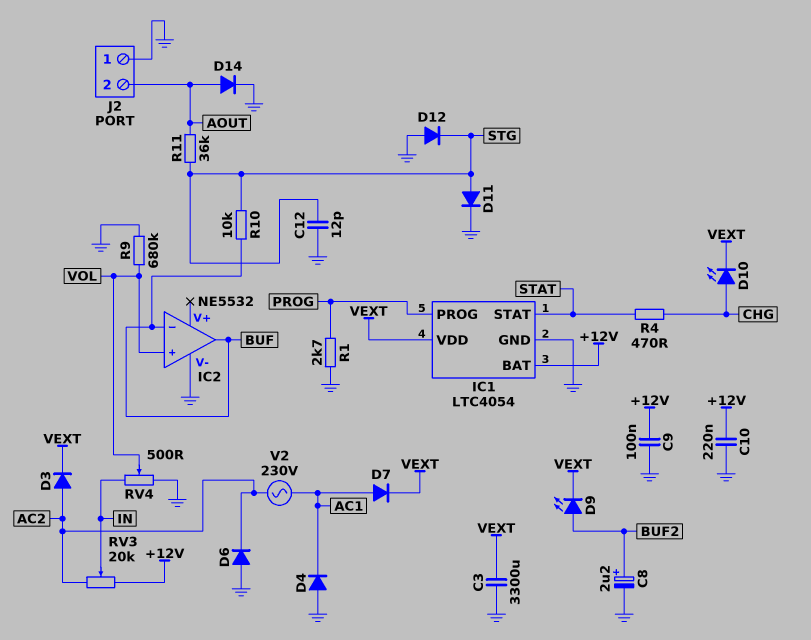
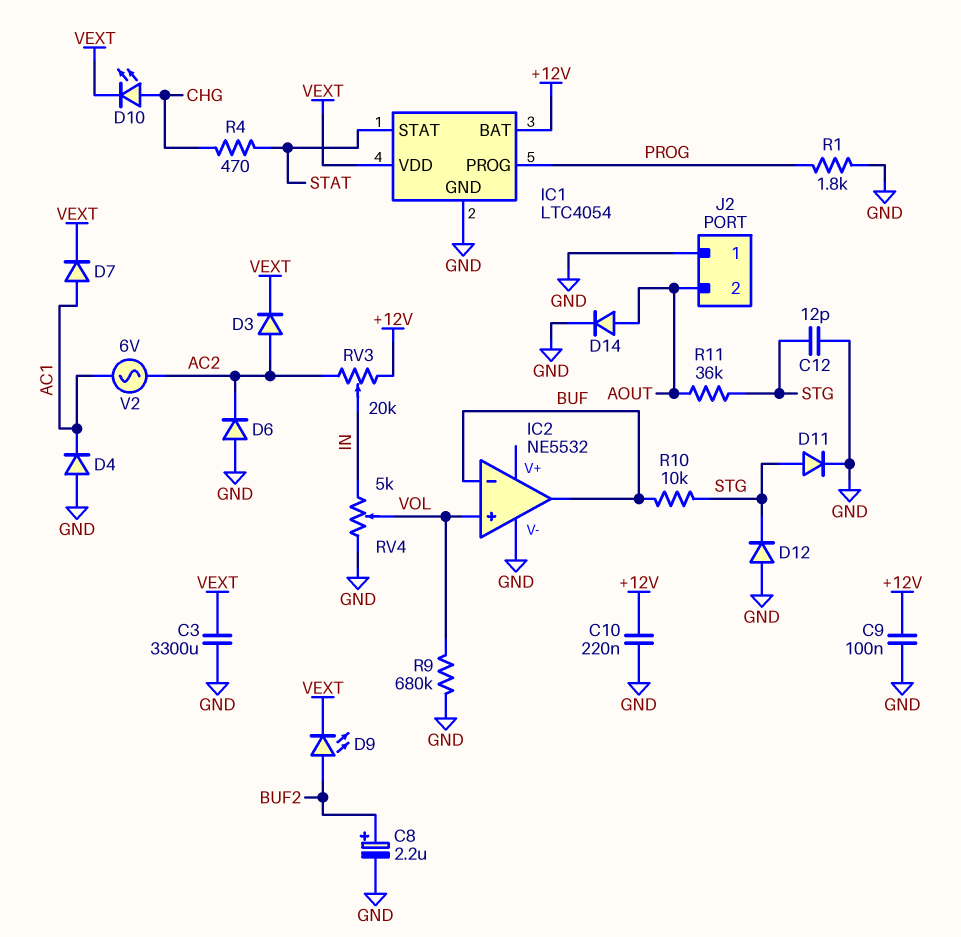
R1: 2.7k (GND, PROG) -> 1.8k (GND, PROG)
RV4: 500 (GND, IN, wiper VOL) -> 5k (GND, IN, wiper VOL)
V2: AC 230V (AC1, AC2) -> AC 6V (AC1, AC2)

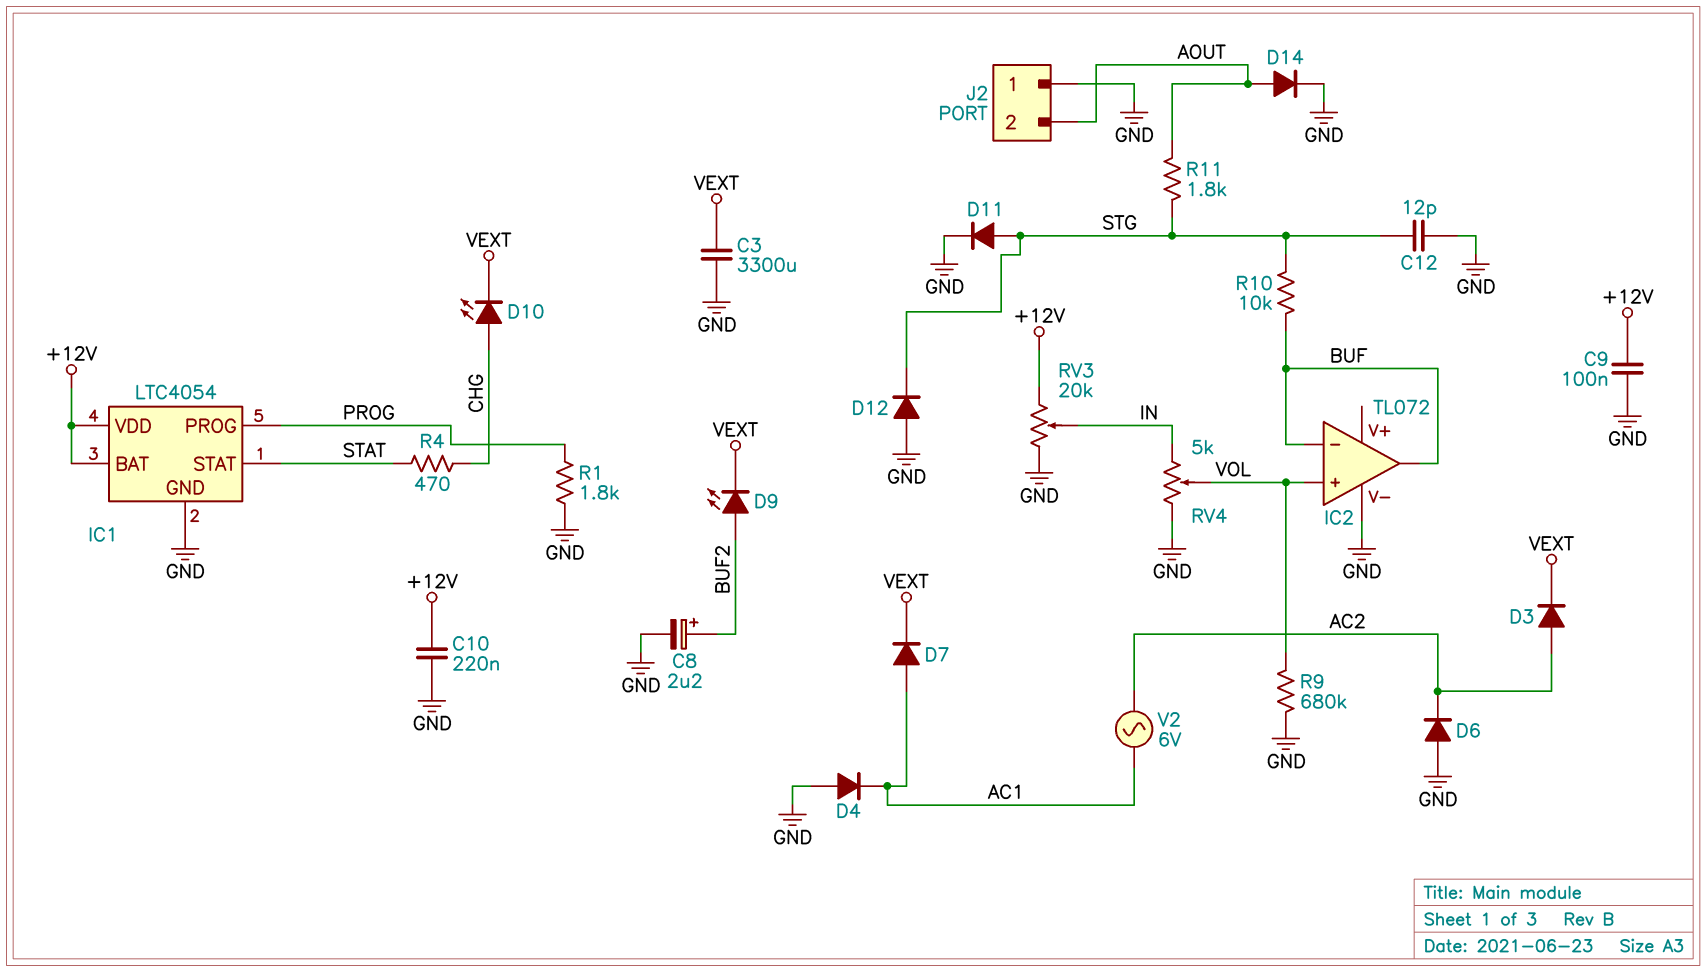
IC1 pin VDD: VEXT -> +12V
IC2: NE5532 -> TL072
R11: 36k (AOUT, STG) -> 1.8k (AOUT, STG)
RV3: 20k (+12V, AC2, wiper IN) -> 20k (+12V, GND, wiper IN)

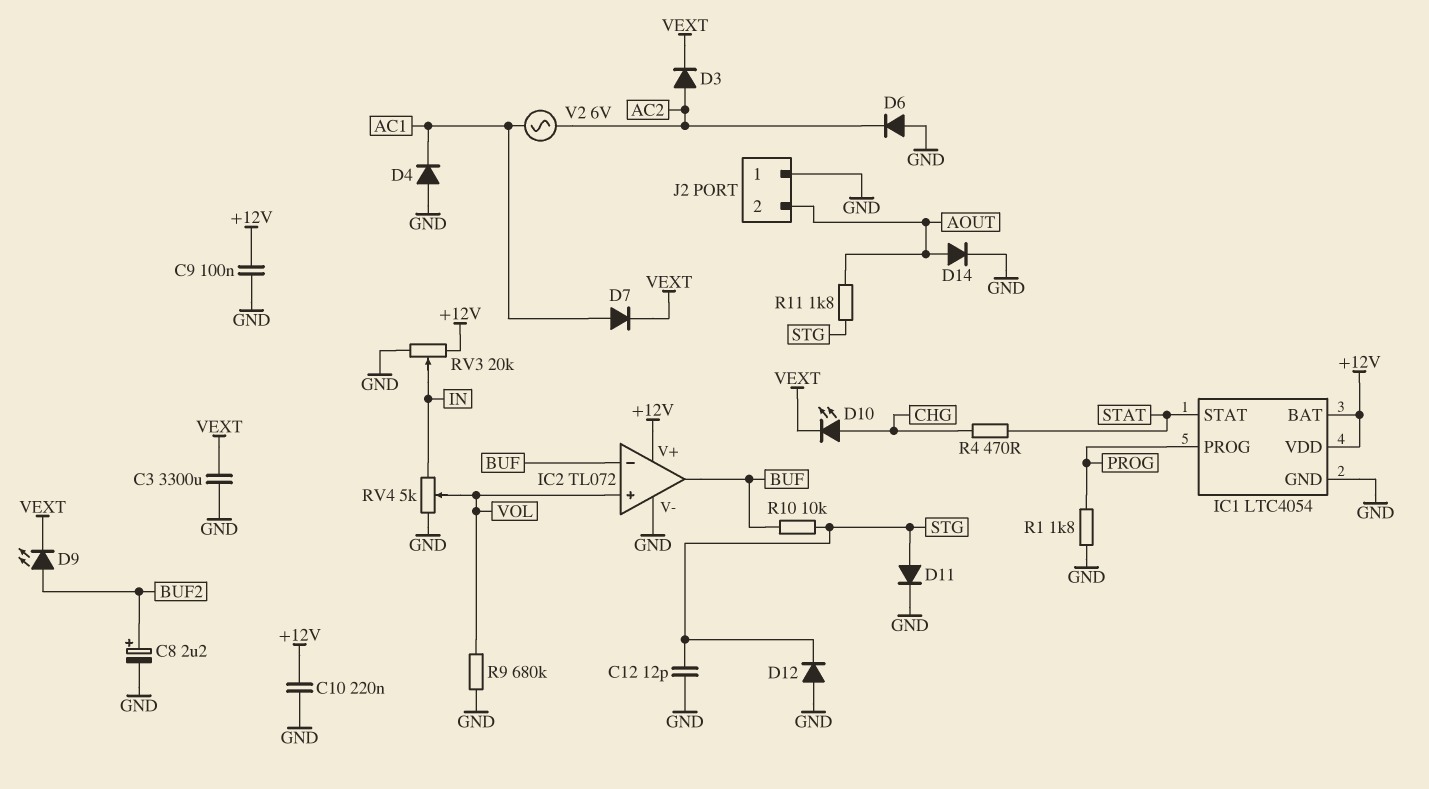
IC2 pin V+: none -> +12V

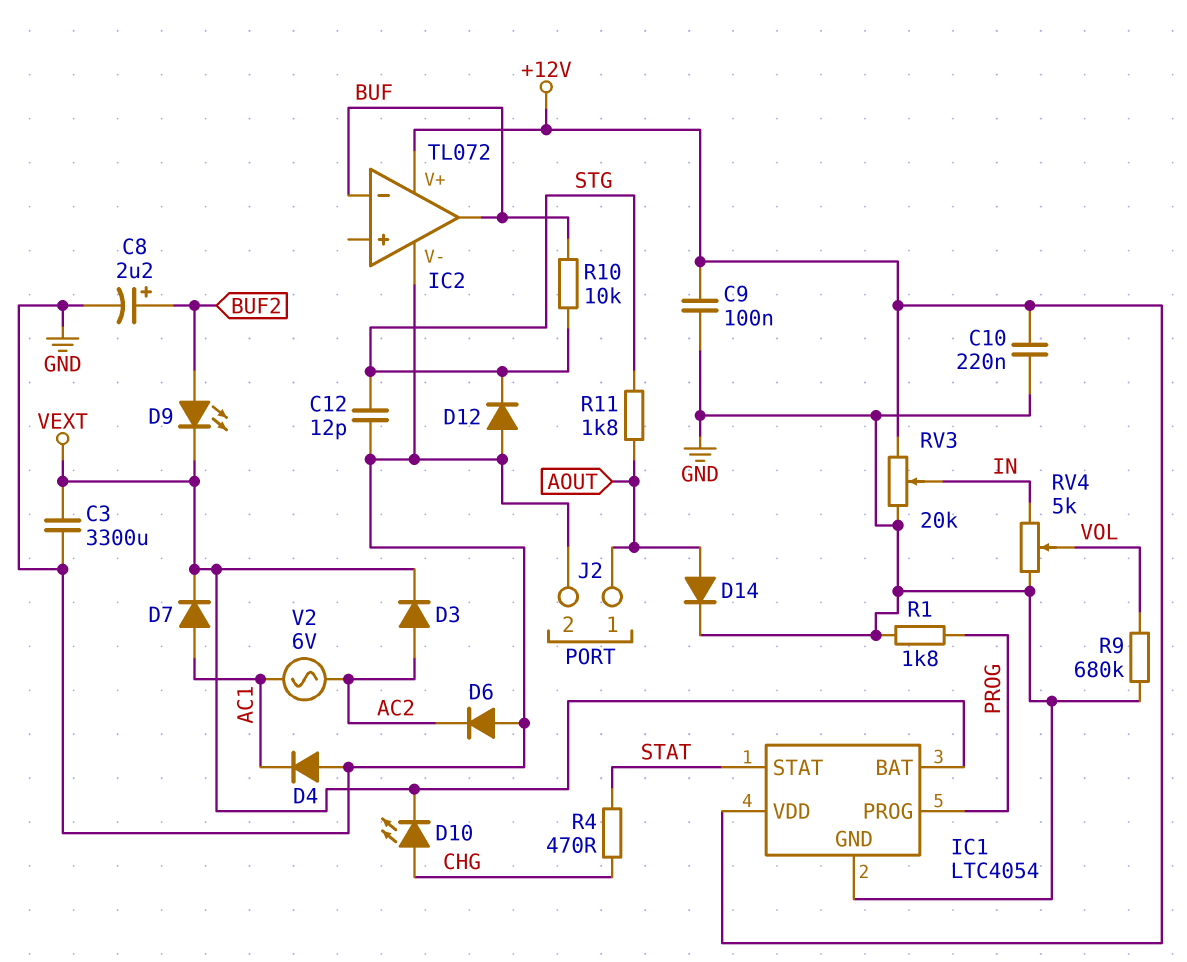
D11: diode (A STG, K GND) -> none
IC1 pin BAT: +12V -> VEXT
IC2 pin in+: VOL -> none
J2 pin 1: GND -> AOUT
J2 pin 2: AOUT -> GND

